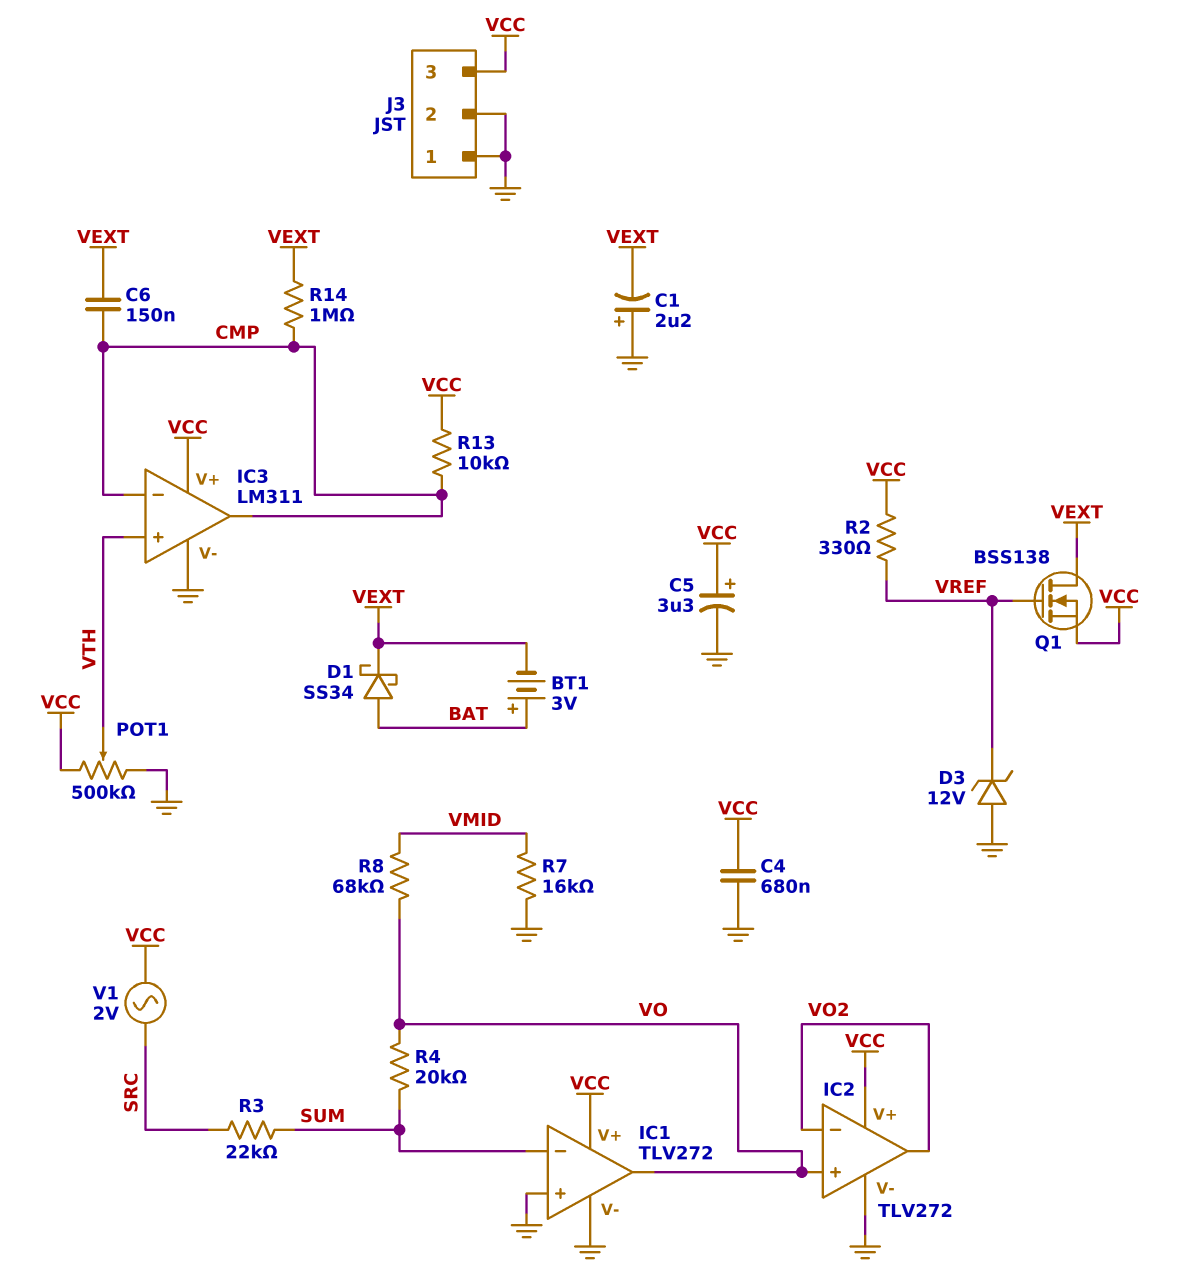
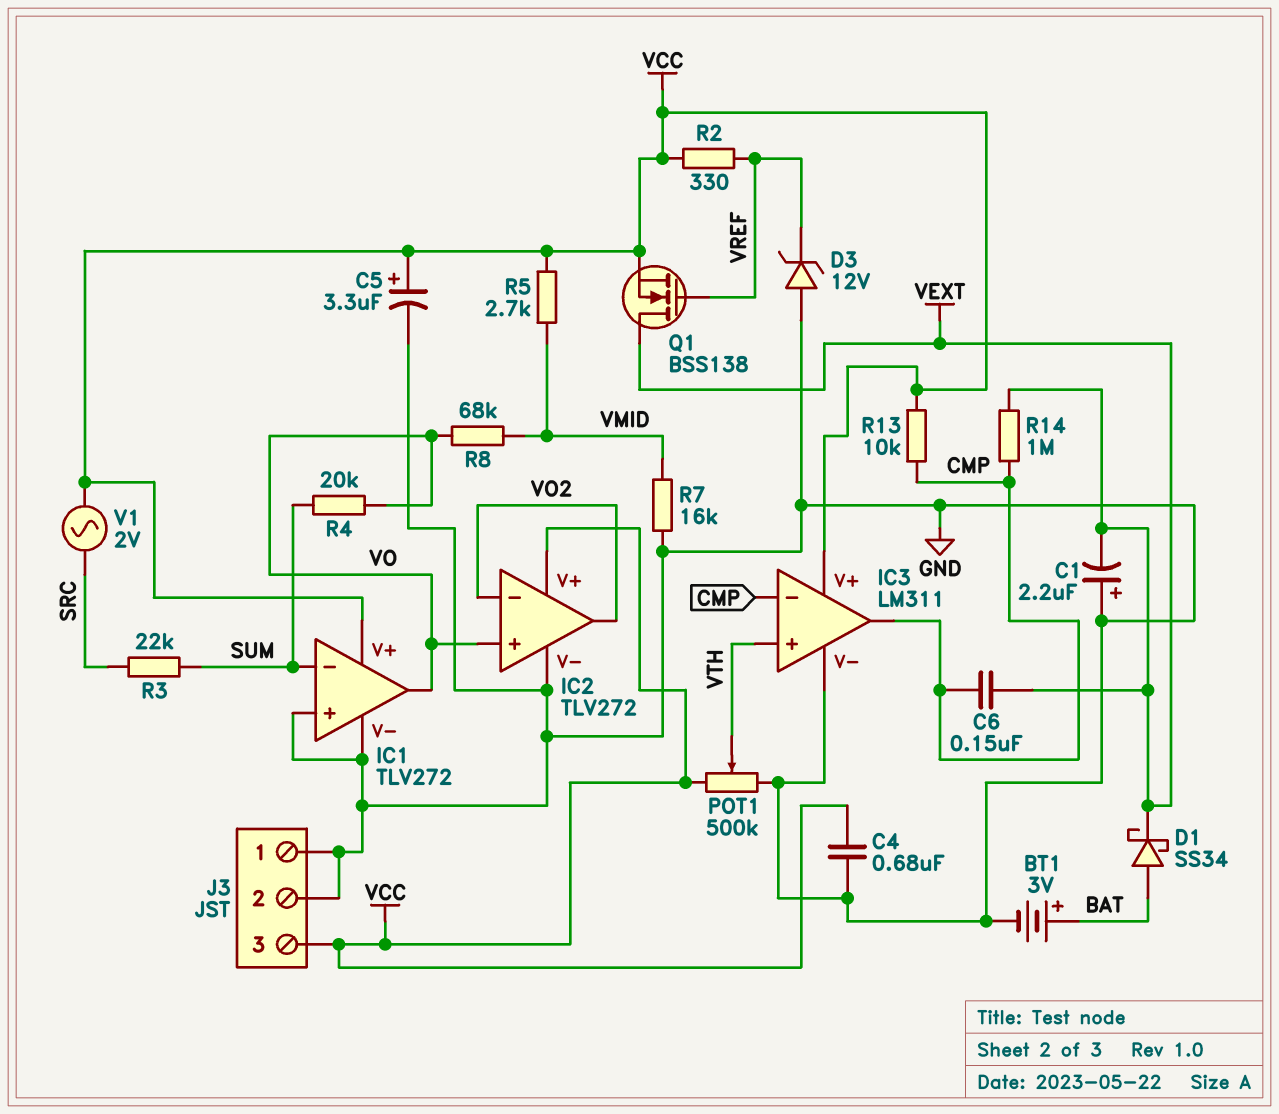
BT1: 3V (plus BAT, minus VEXT) -> 3V (plus BAT, minus GND)
R5: none -> 2.7k (VCC, VMID)

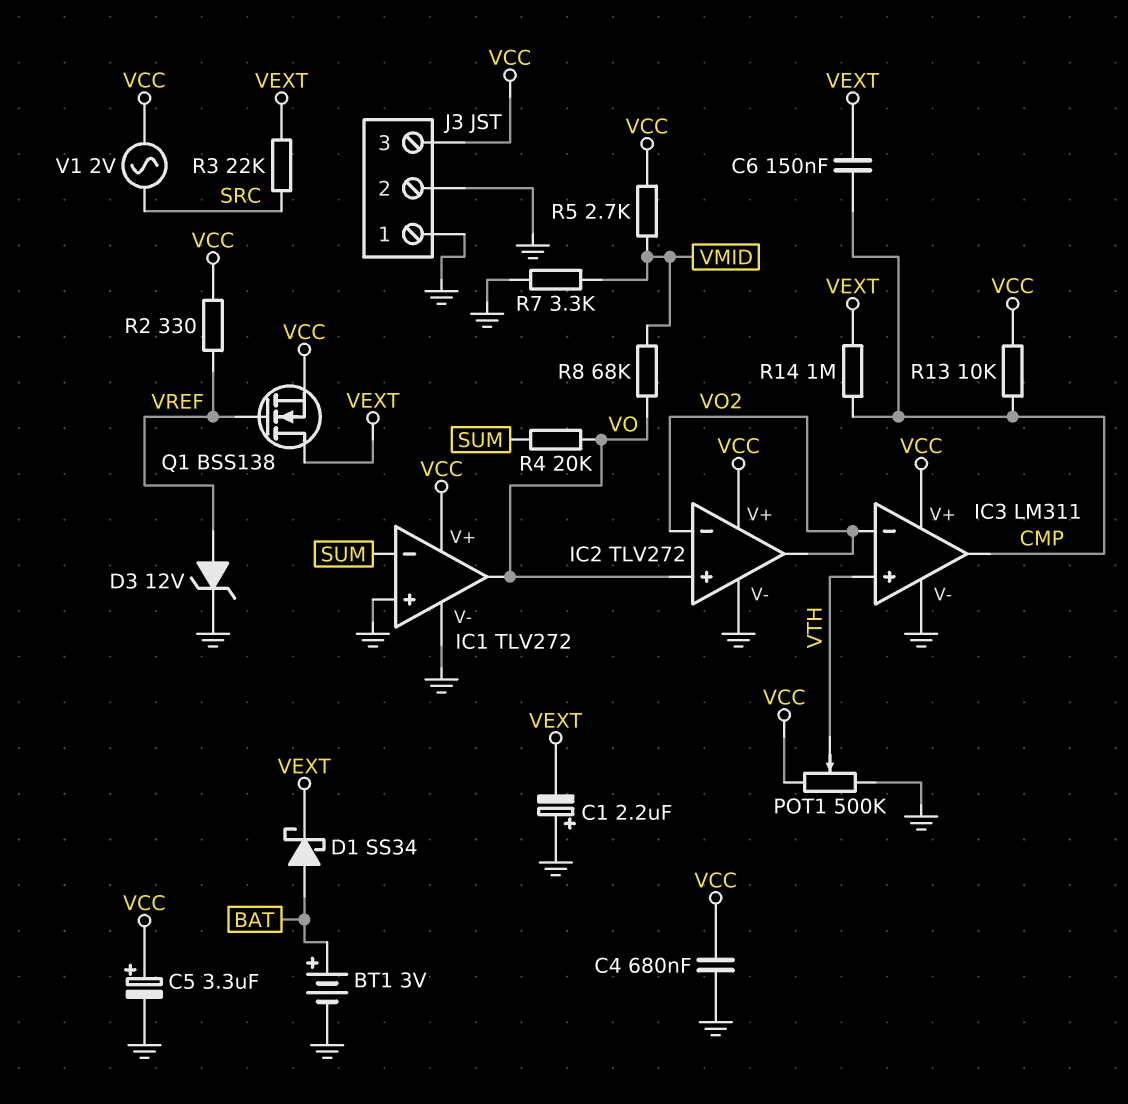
D3: zener 12V (A GND, K VREF) -> zener 12V (A VREF, K GND)
IC3 pin in-: CMP -> VO2
R3: 22k (SRC, SUM) -> 22k (SRC, VEXT)
R7: 16k (GND, VMID) -> 3.3k (GND, VMID)

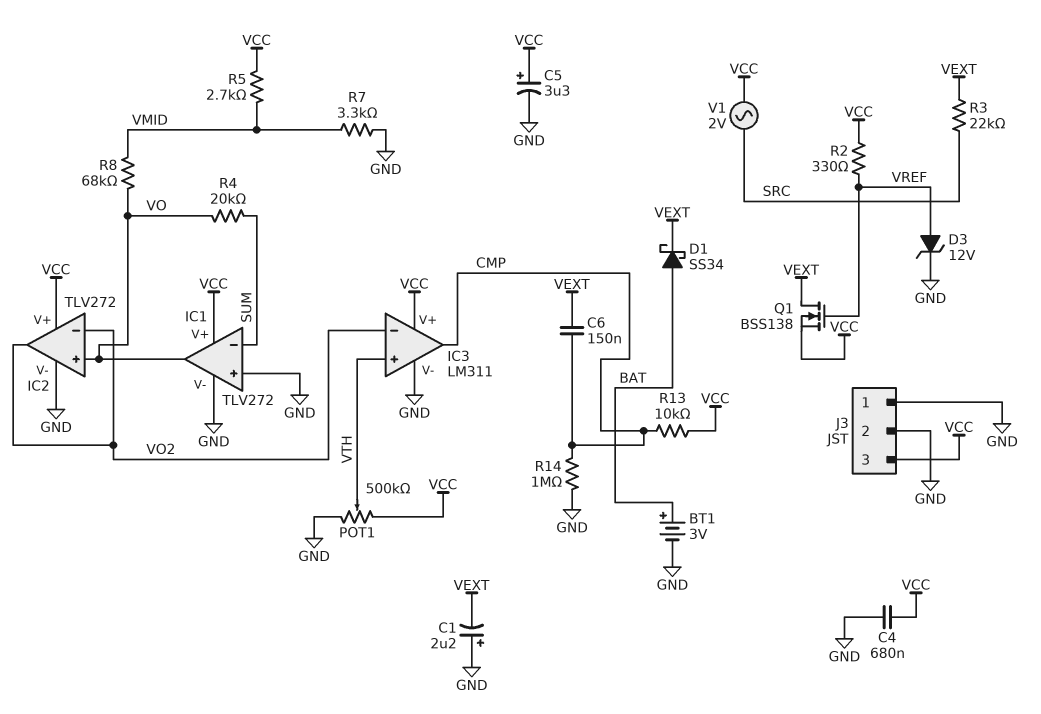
R14: 1M (CMP, VEXT) -> 1M (CMP, GND)

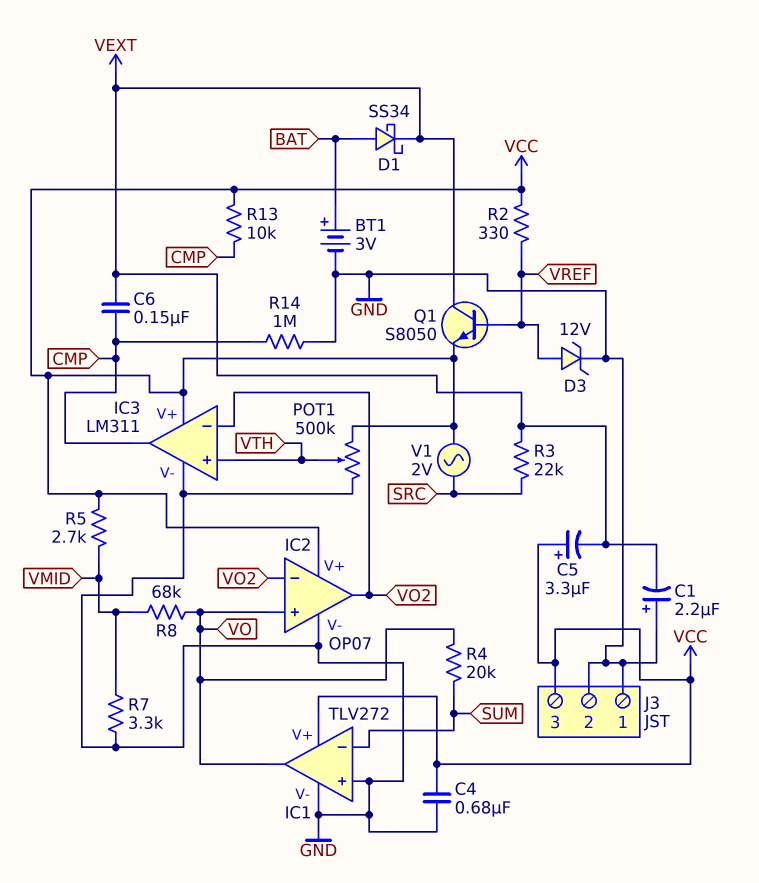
C5: 3.3uF (plus VCC, minus GND) -> 3.3uF (plus VCC, minus VEXT)
IC2: TLV272 -> OP07
Q1: NMOS BSS138 (G VREF, D VEXT, S VCC) -> NPN S8050 (B VREF, C VEXT, E VCC)

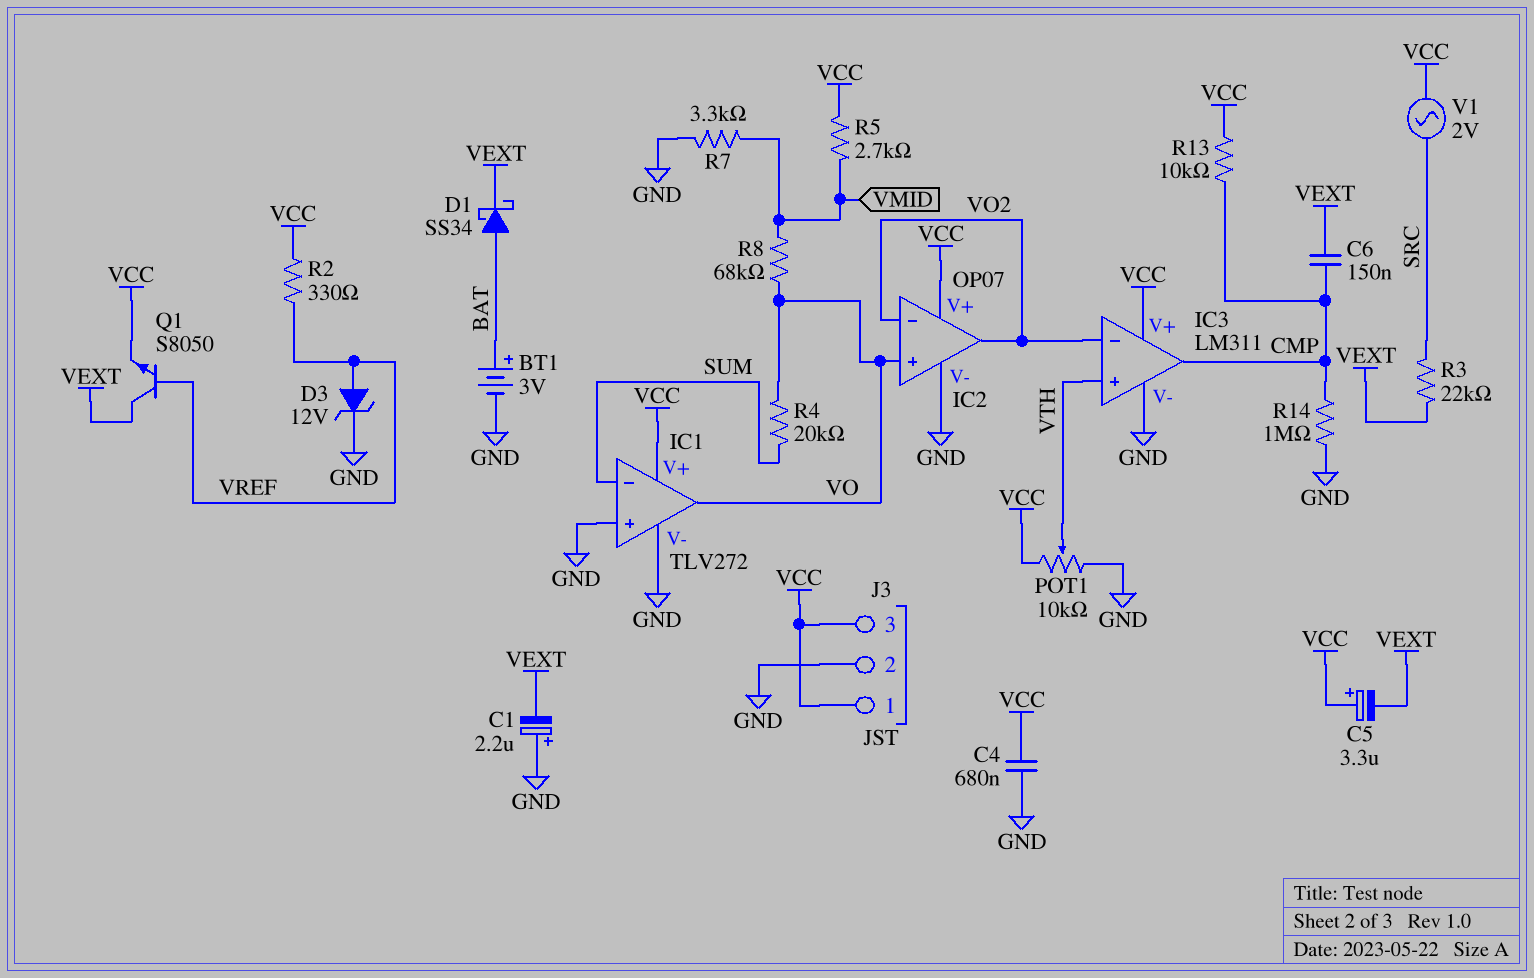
J3 pin 1: GND -> VCC
POT1: 500k (GND, VCC, wiper VTH) -> 10k (GND, VCC, wiper VTH)

